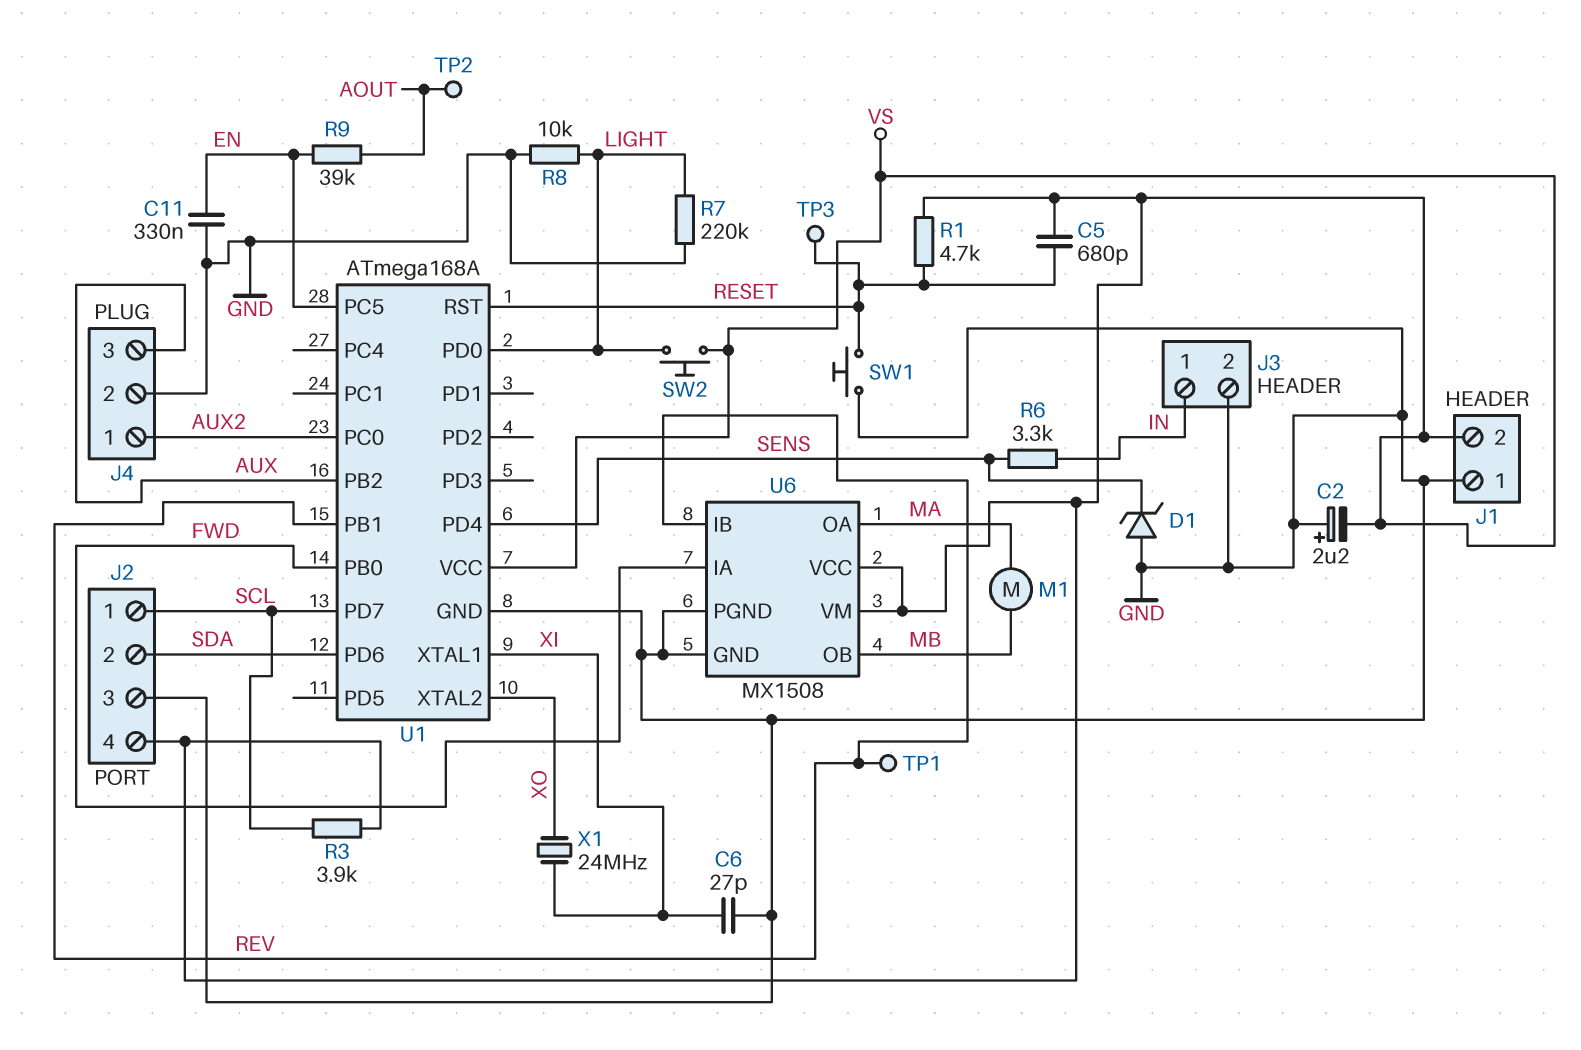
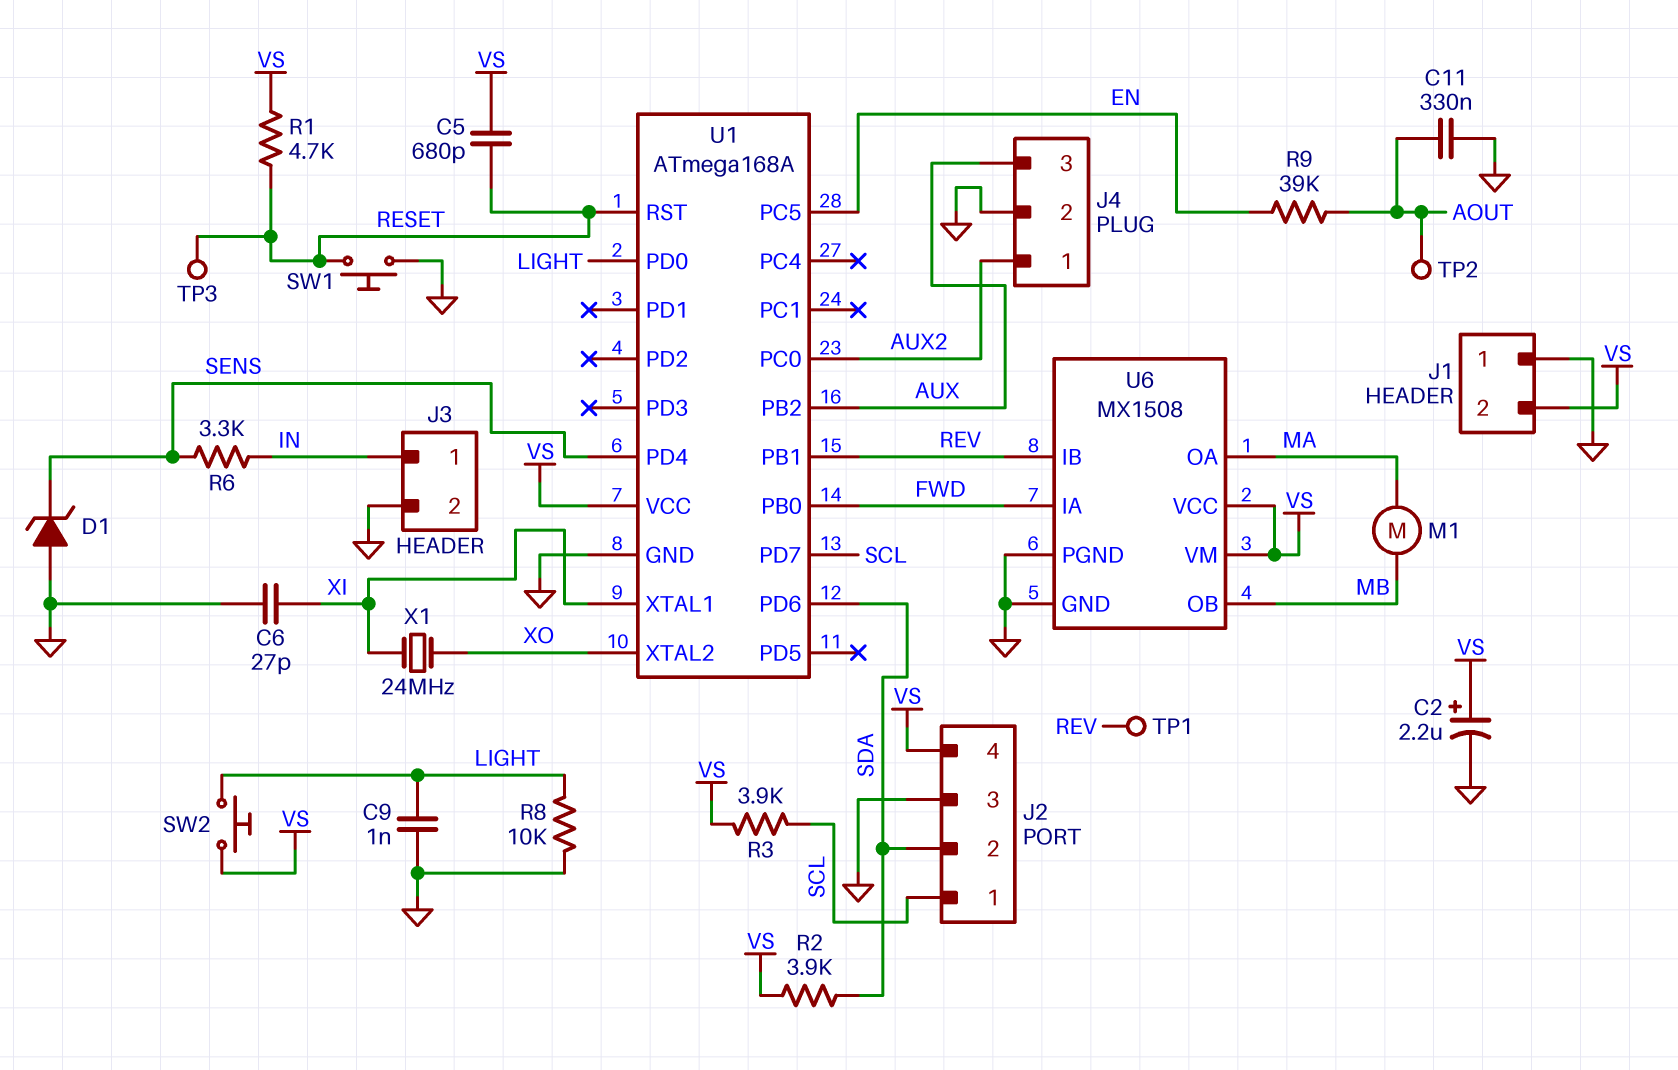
C2: 2.2uF (plus GND, minus VS) -> 2.2uF (plus VS, minus GND)
C9: none -> 1nF (GND, LIGHT)
C11: 330nF (EN, GND) -> 330nF (AOUT, GND)
R2: none -> 3.9k (SDA, VS)
R7: 220k (GND, LIGHT) -> none

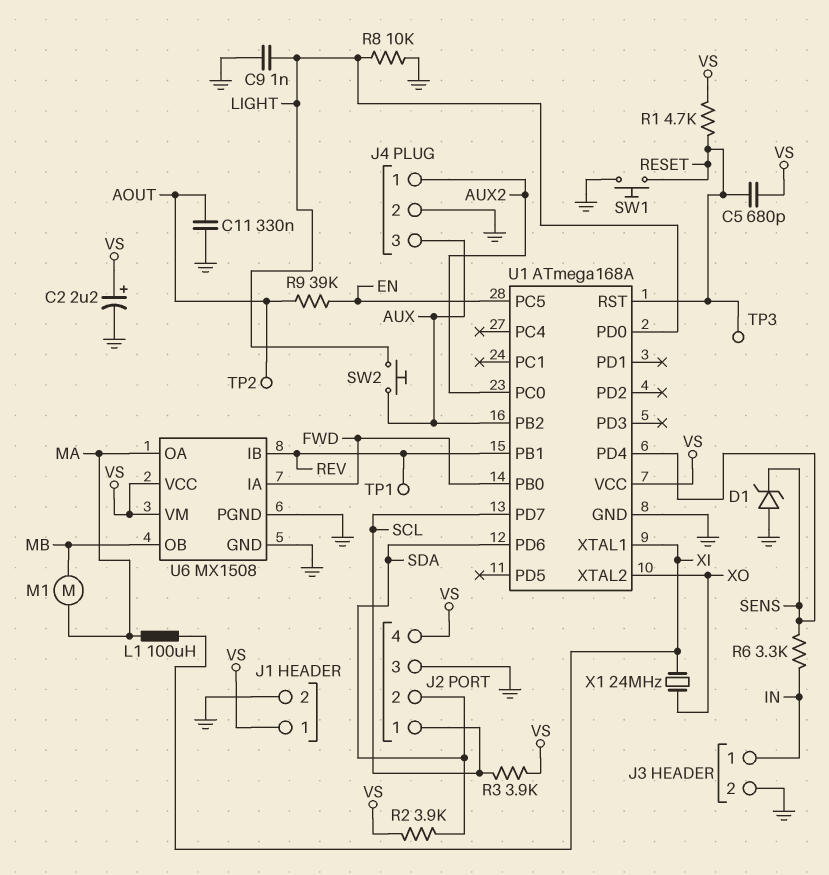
C6: 27pF (GND, XI) -> none
J1 pin 1: GND -> VS
J1 pin 2: VS -> GND
L1: none -> 100uH (MA, XI)
SW2: button (LIGHT, VS) -> button (AUX, LIGHT)

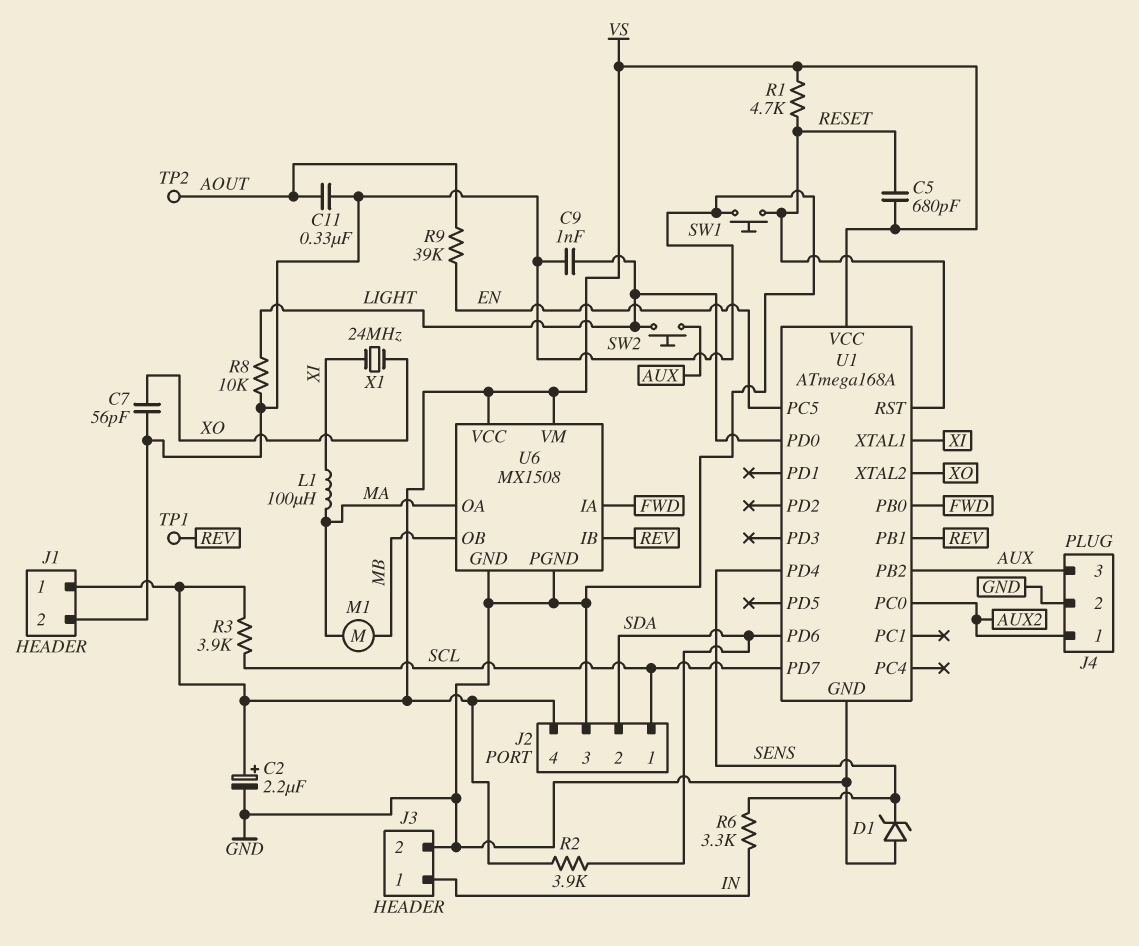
C7: none -> 56pF (GND, XO)
TP3: test point (RESET) -> none

